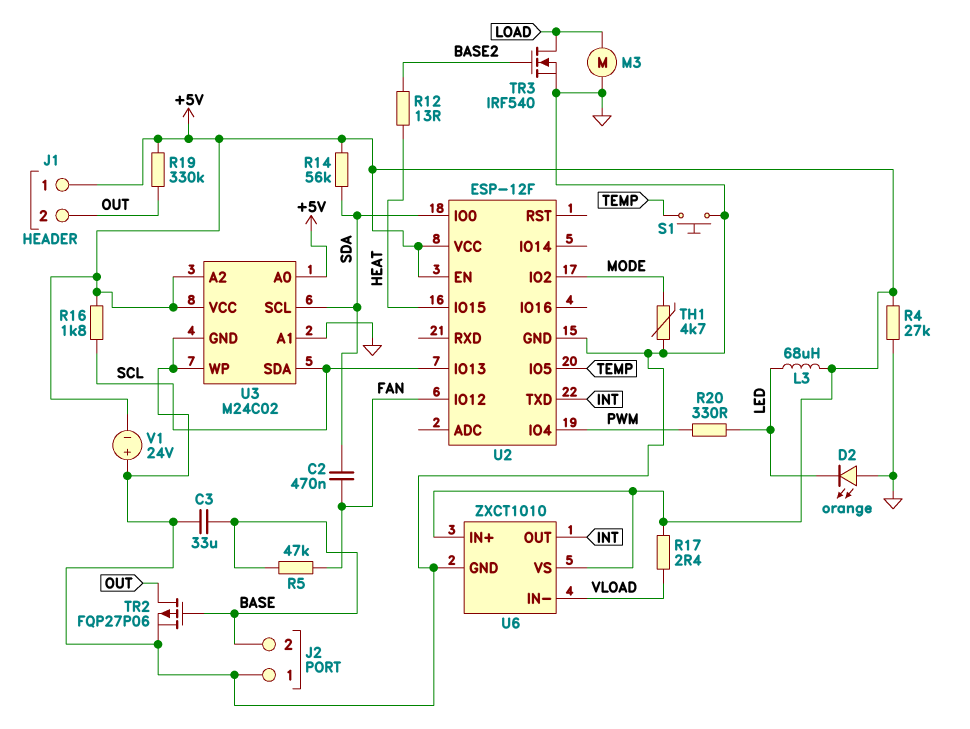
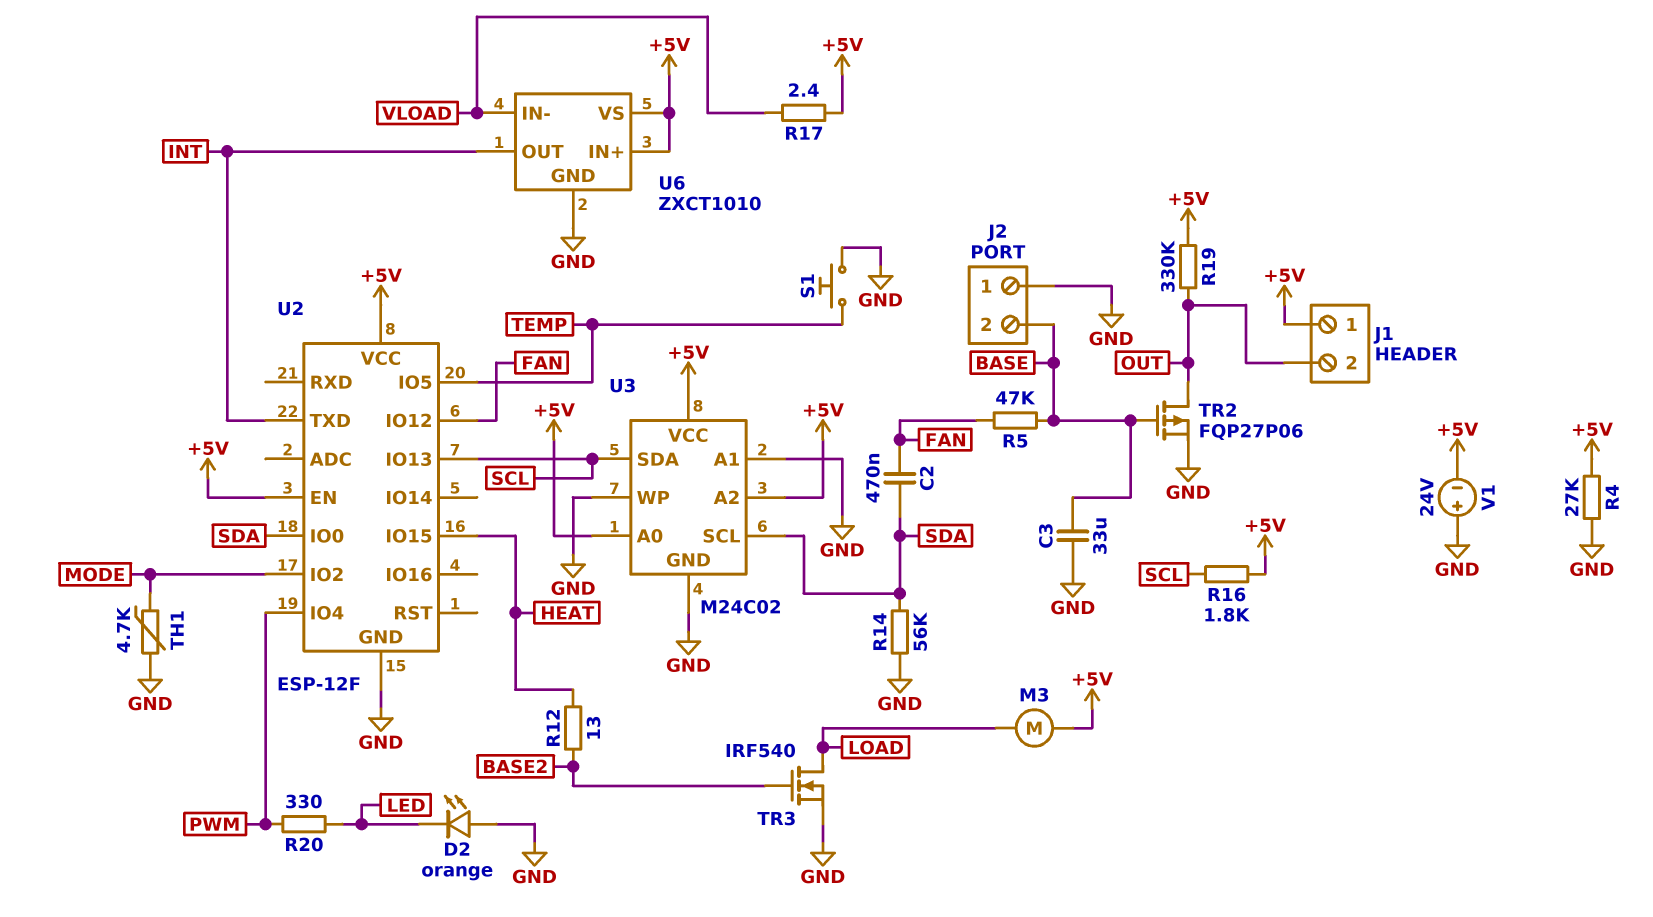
L3: 68uH (+5V, LED) -> none
M3: motor (GND, LOAD) -> motor (+5V, LOAD)
R14: 56k (+5V, SDA) -> 56k (GND, SDA)

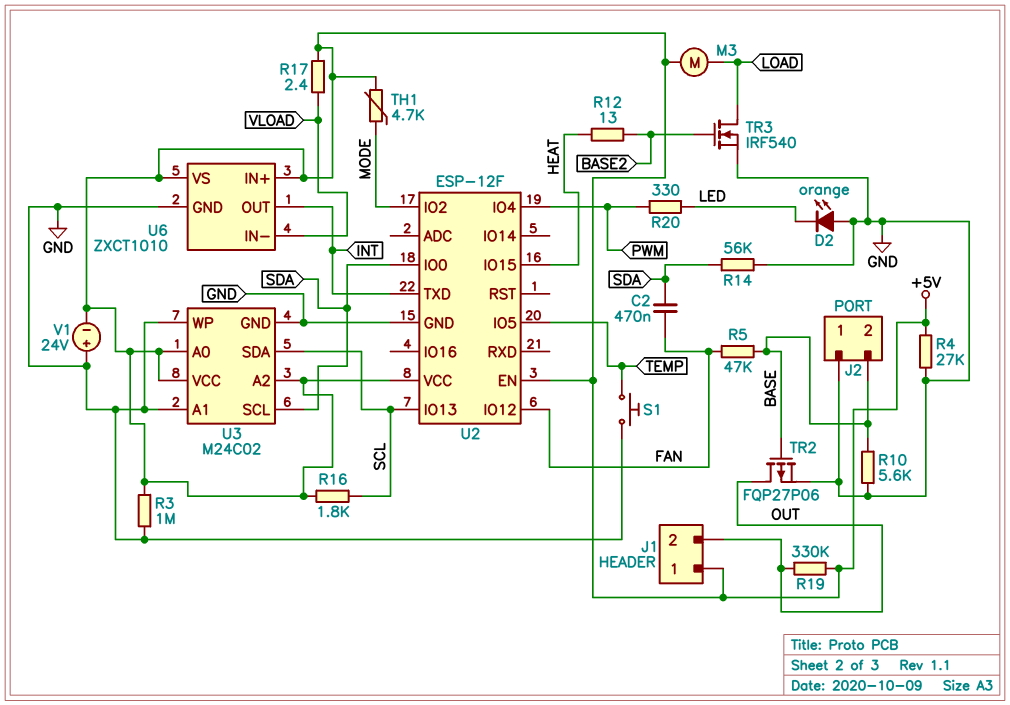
C3: 33uF (BASE, GND) -> none
R3: none -> 1M (+5V, GND)
R10: none -> 5.6k (BASE, GND)
TH1: 4.7k (GND, MODE) -> 4.7k (+5V, MODE)

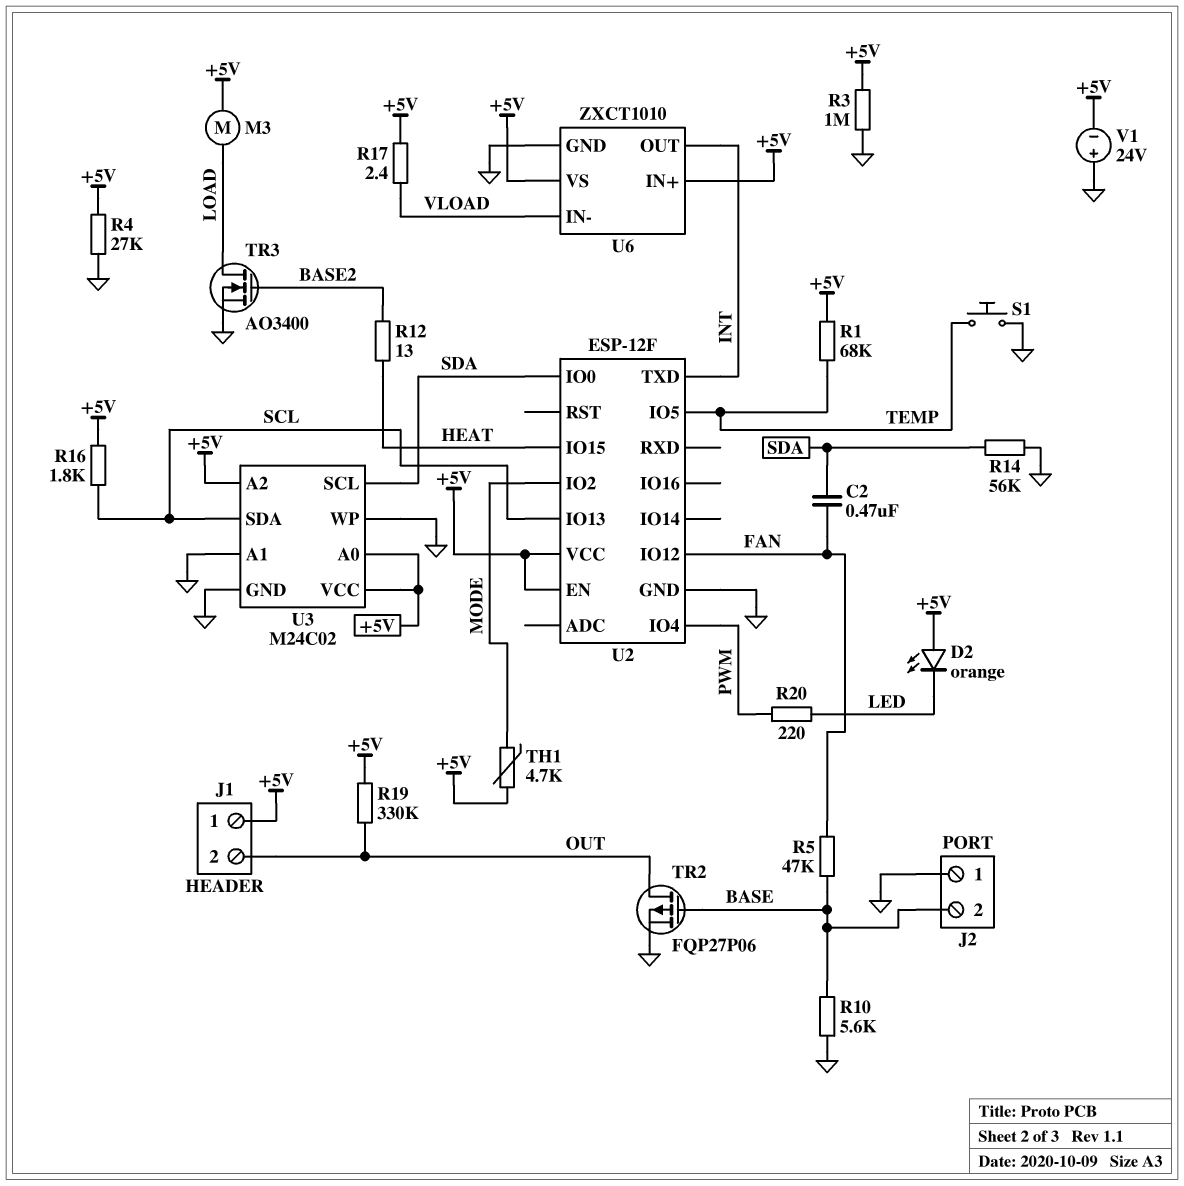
D2: LED orange (A GND, K LED) -> LED orange (A +5V, K LED)
R1: none -> 68k (+5V, TEMP)
R20: 330 (LED, PWM) -> 220 (LED, PWM)
TR3: NMOS IRF540 (G BASE2, D LOAD, S GND) -> NMOS AO3400 (G BASE2, D LOAD, S GND)

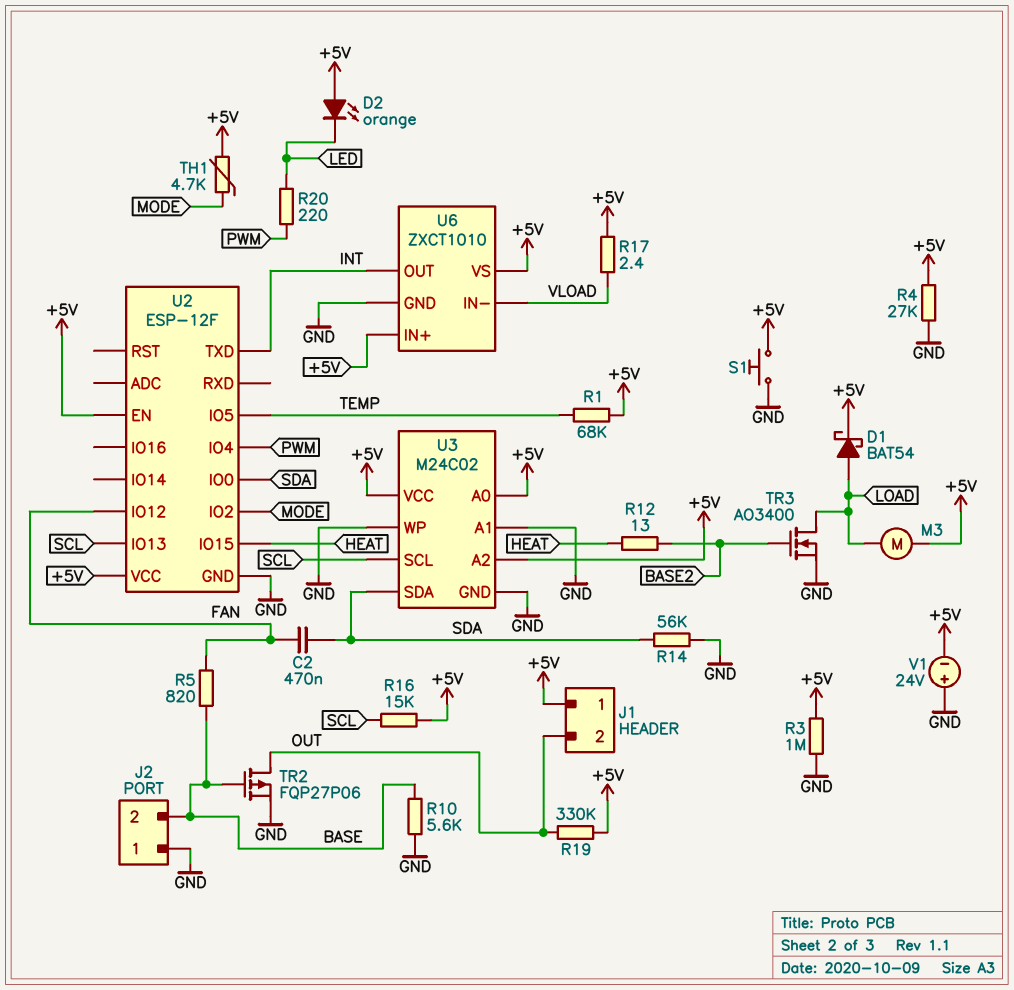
D1: none -> schottky BAT54 (A LOAD, K +5V)
R5: 47k (BASE, FAN) -> 820 (BASE, FAN)
R16: 1.8k (+5V, SCL) -> 15k (+5V, SCL)
S1: button (GND, TEMP) -> button (+5V, GND)
U3 pin SCL: SDA -> SCL
U3 pin SDA: SCL -> SDA

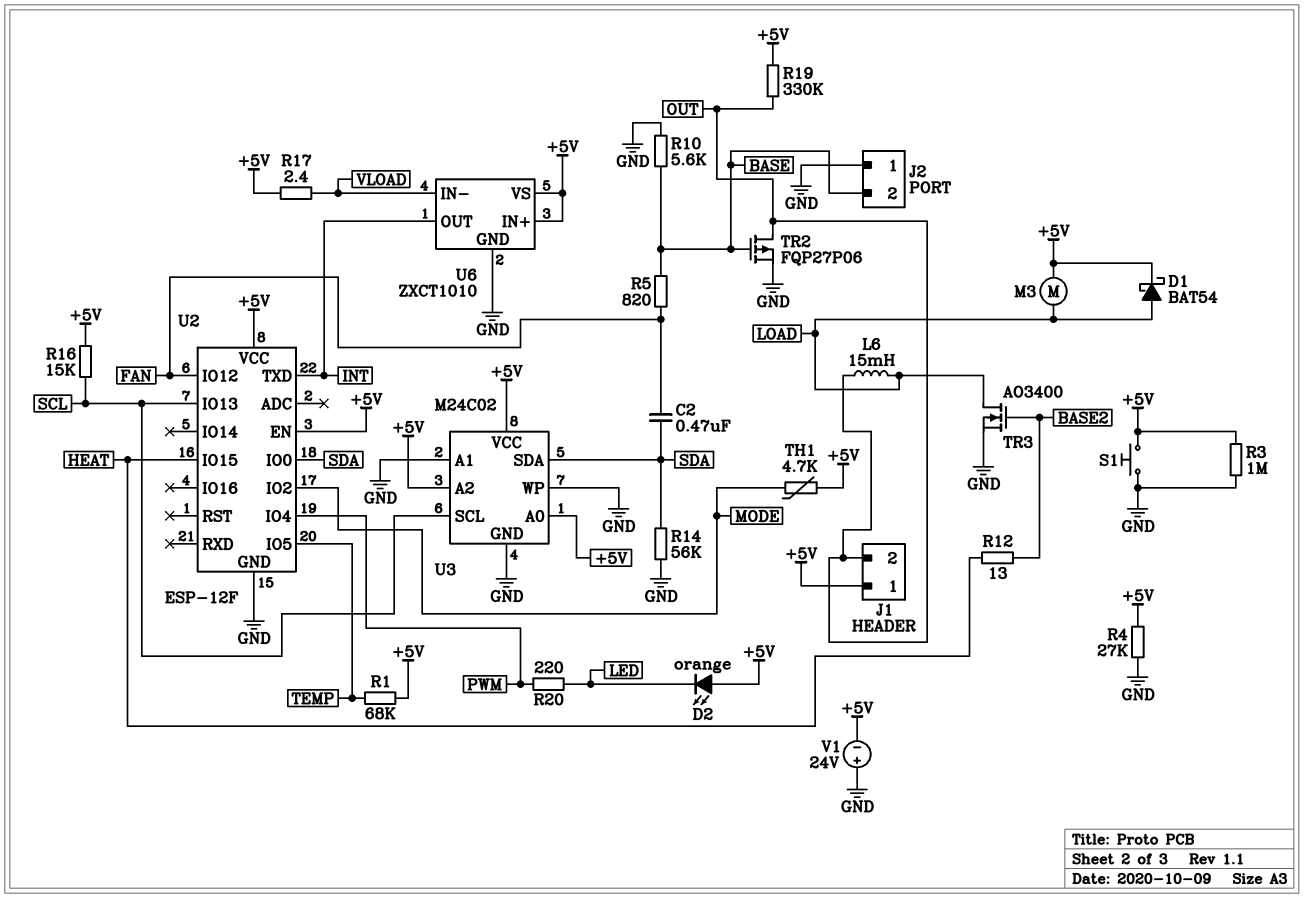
L6: none -> 15mH (LOAD, OUT)

